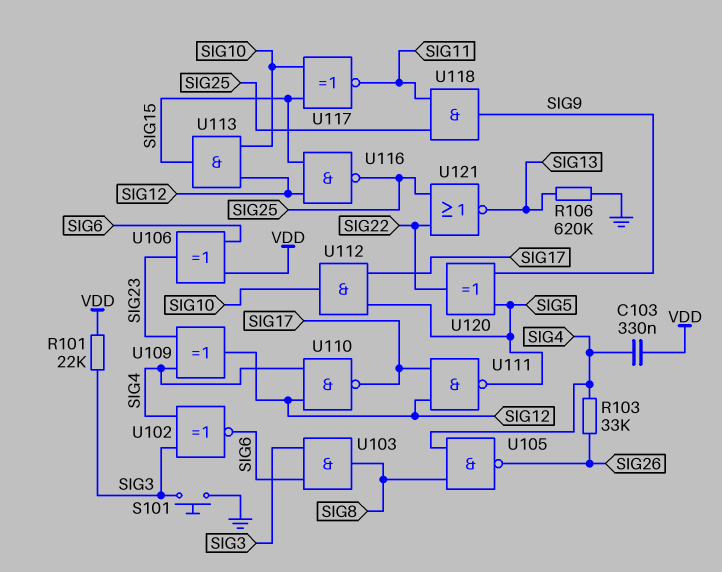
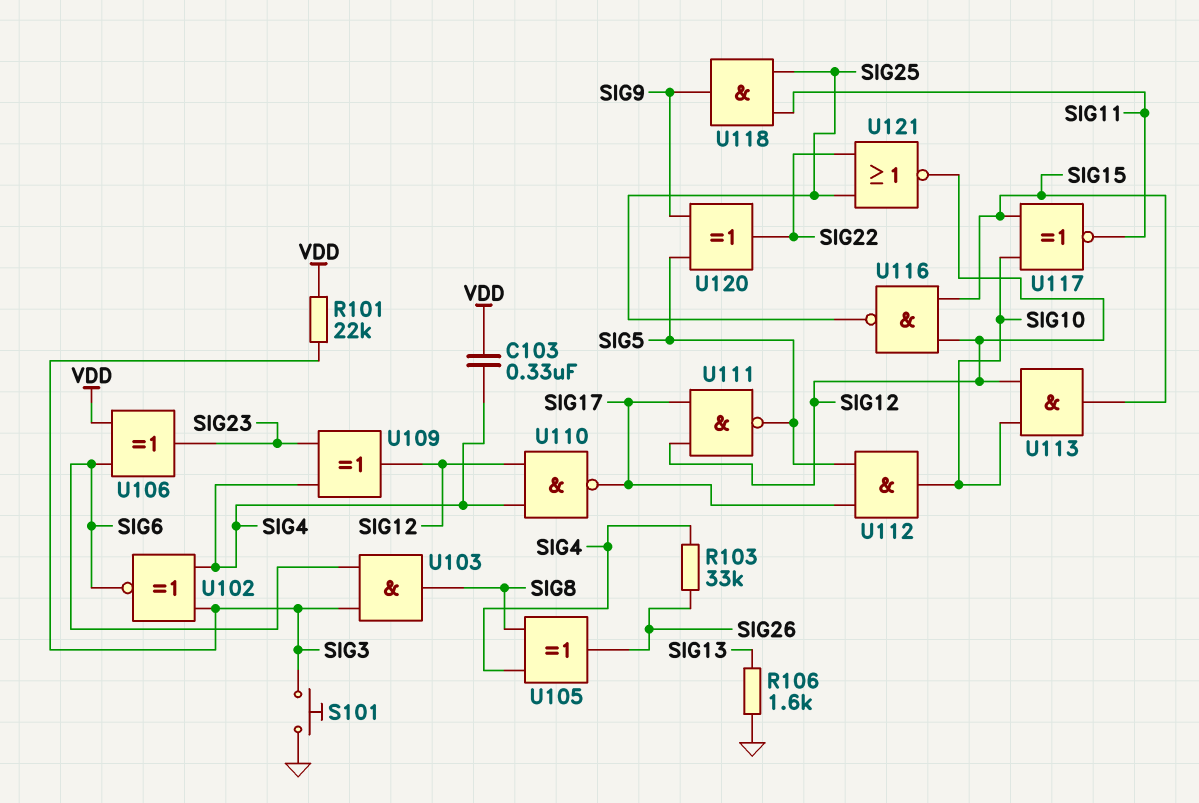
R106: 620k (GND, SIG13) -> 1.6k (GND, SIG13)
U105: NAND (in SIG4, in SIG8, out SIG26) -> XOR (in SIG4, in SIG8, out SIG26)
U121: NOR (in SIG22, in SIG25, out SIG13) -> NOR (in SIG22, in SIG25, out SIG12)

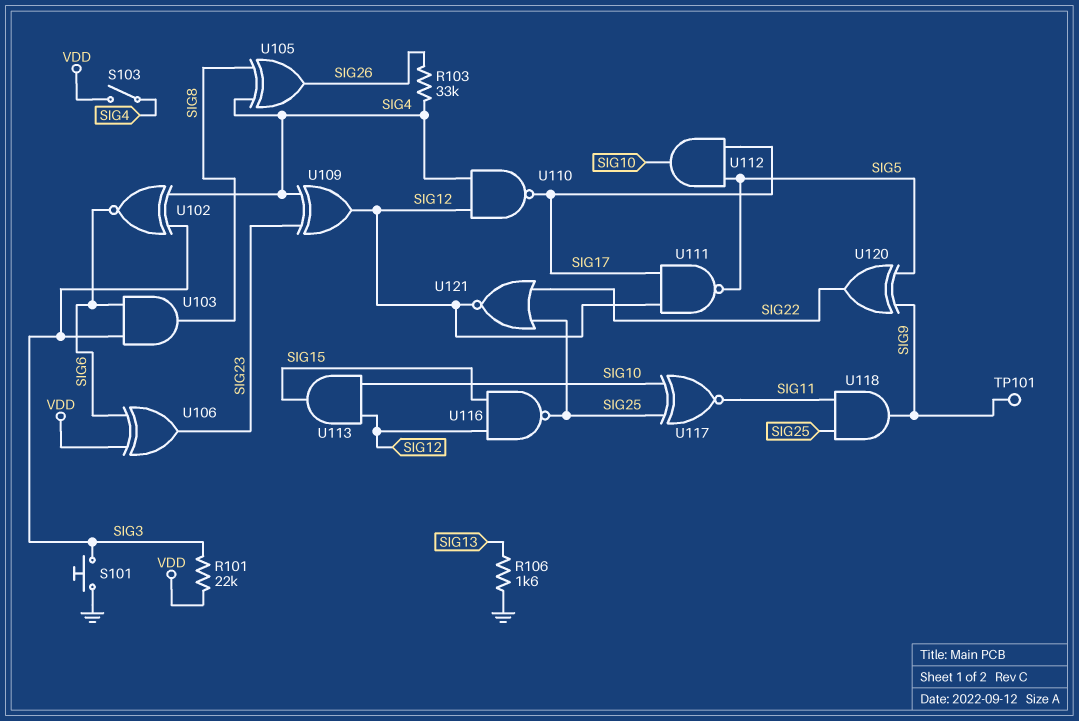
C103: 330nF (SIG4, VDD) -> none
S103: none -> switch (SIG4, VDD)
TP101: none -> test point (SIG9)
U117: XNOR (in SIG10, in SIG15, out SIG11) -> XNOR (in SIG10, in SIG25, out SIG11)

